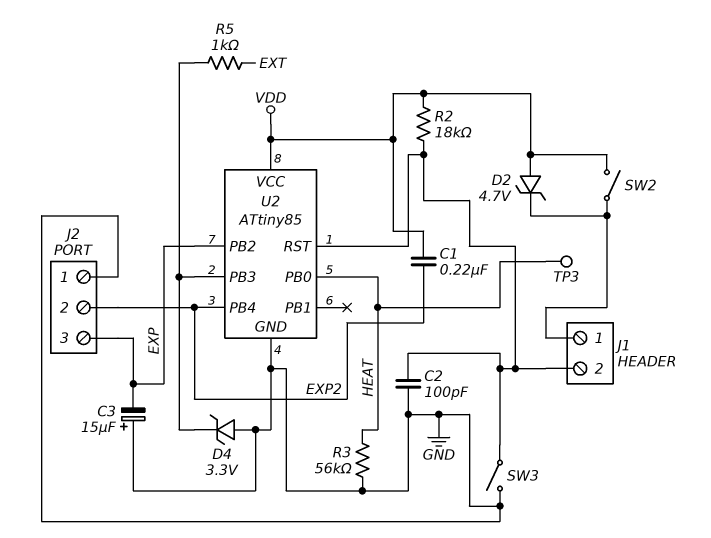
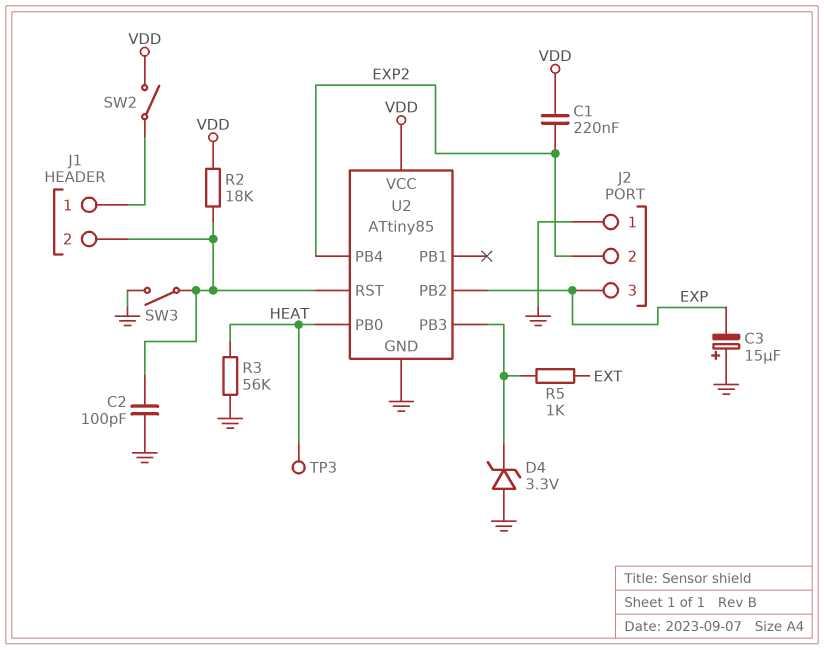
D2: zener 4.7V (A VDD, K J1/1) -> none

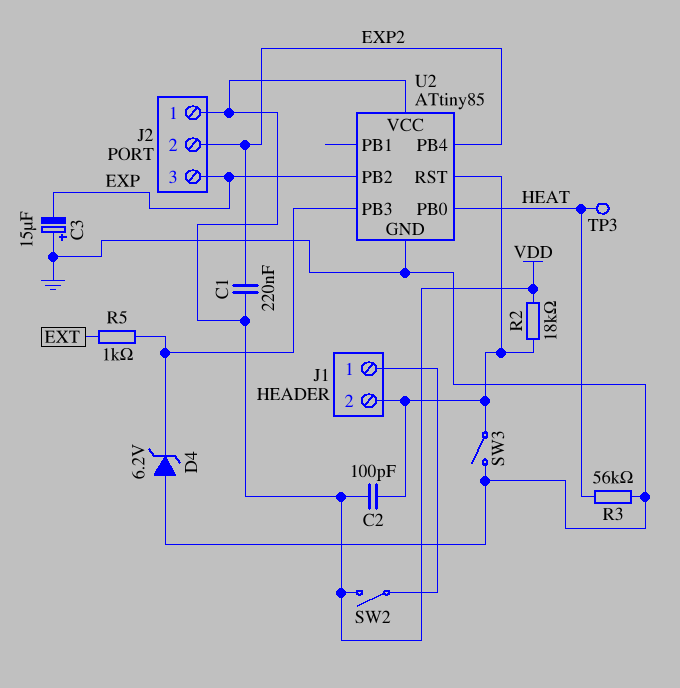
C2: 100pF (GND, J1/2) -> 100pF (J1/2, VDD)
D4: zener 3.3V (A GND, K U2/PB3) -> zener 6.2V (A GND, K U2/PB3)
J2 pin 1: GND -> VDD

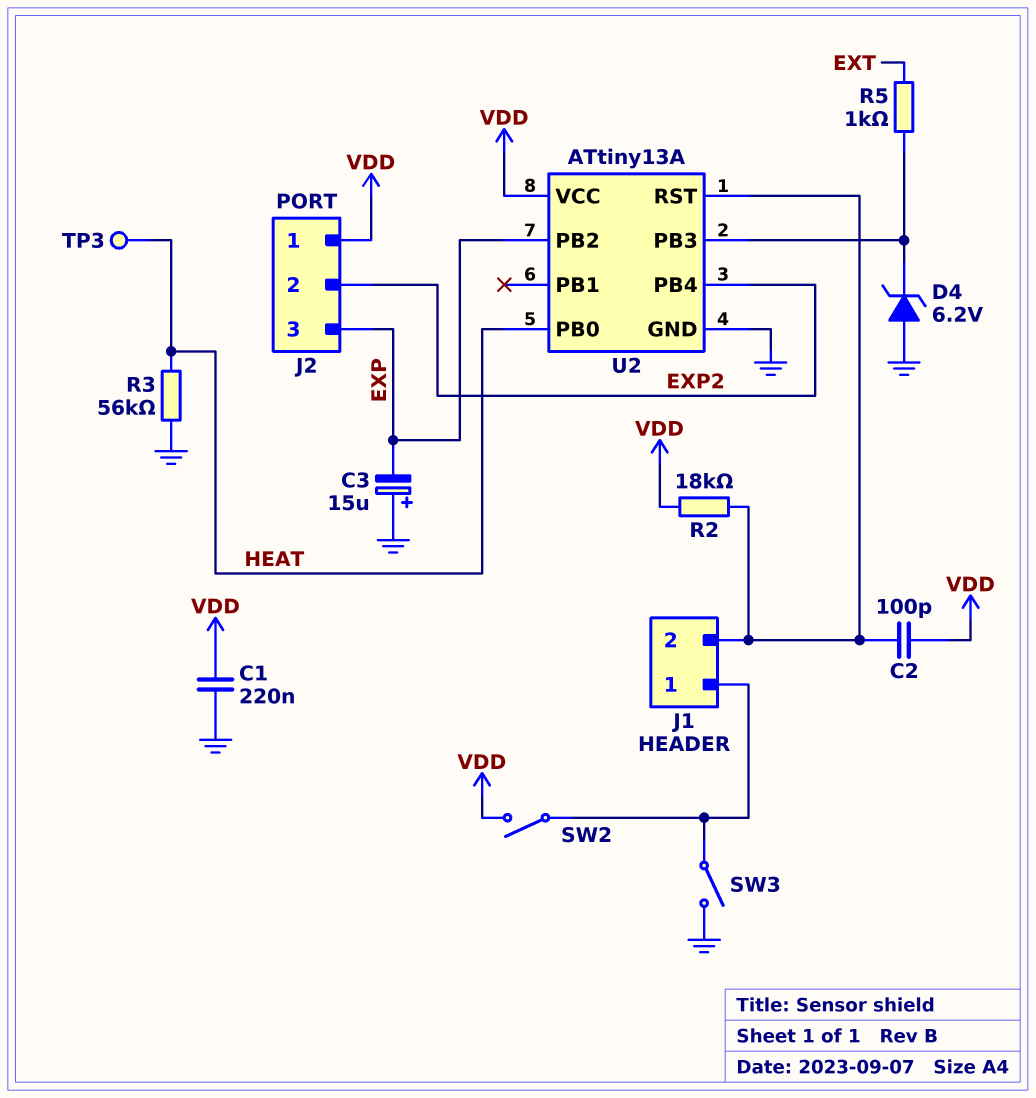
C1: 220nF (EXP2, VDD) -> 220nF (GND, VDD)
SW3: switch (GND, J1/2) -> switch (GND, J1/1)
U2: ATtiny85 -> ATtiny13A

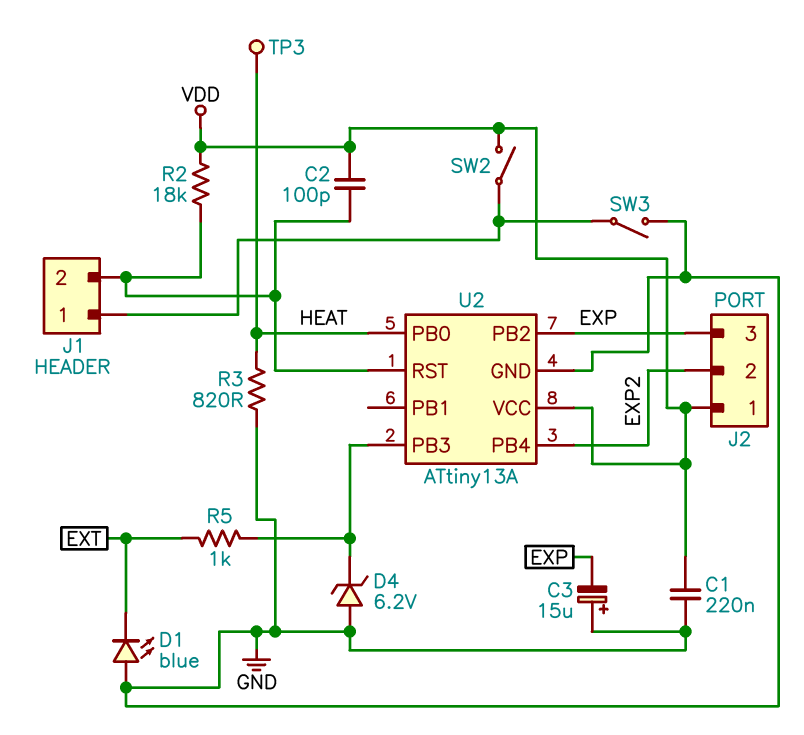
D1: none -> LED blue (A GND, K EXT)
R3: 56k (GND, HEAT) -> 820 (GND, HEAT)

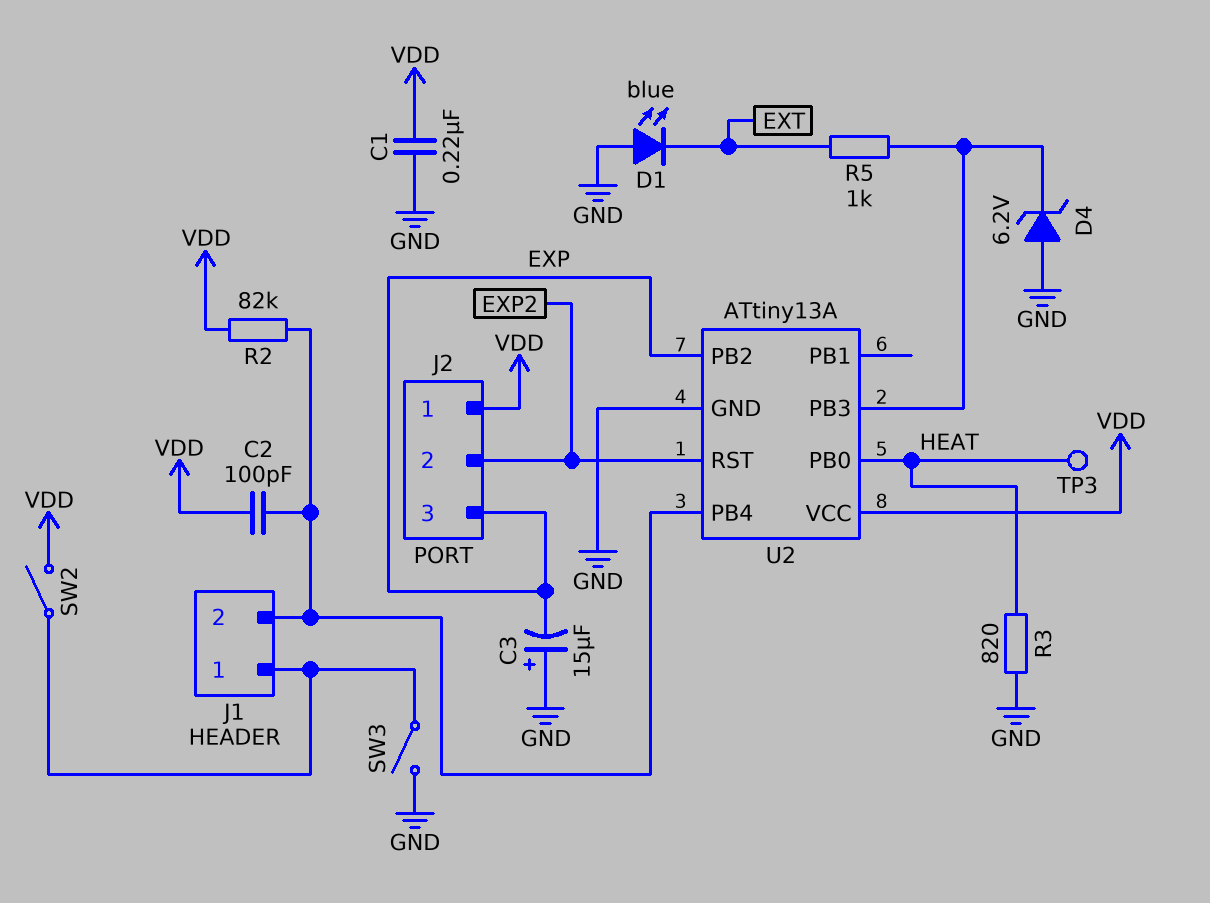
R2: 18k (J1/2, VDD) -> 82k (J1/2, VDD)
U2 pin PB4: EXP2 -> J1/2
U2 pin RST: J1/2 -> EXP2

